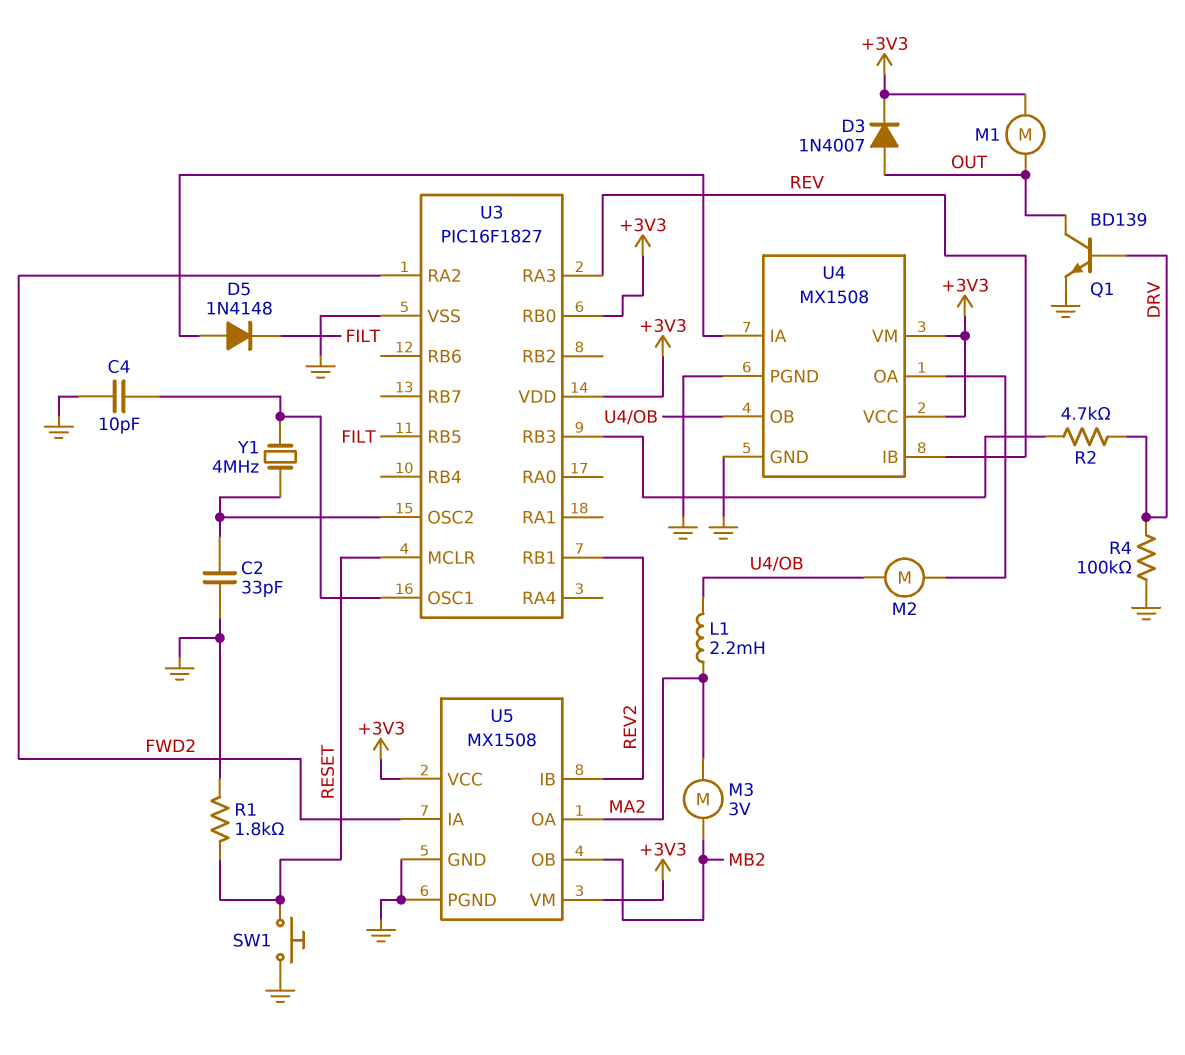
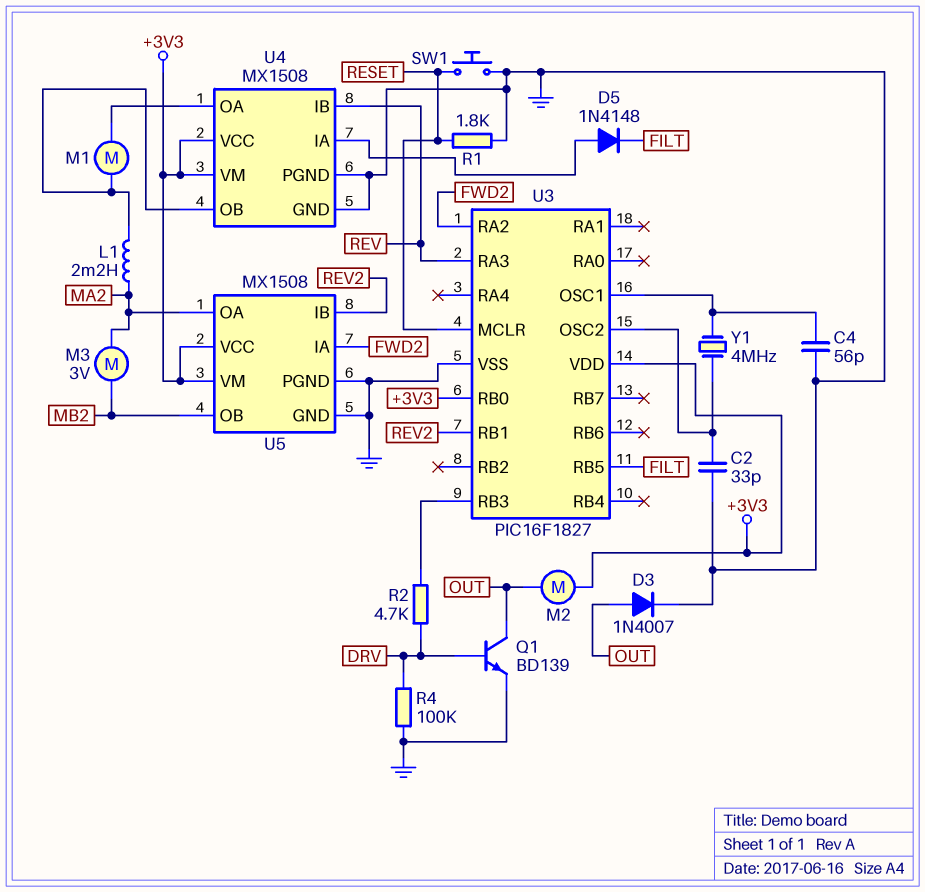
C4: 10pF (GND, U3/OSC1) -> 56pF (GND, U3/OSC1)
D3: diode 1N4007 (A OUT, K +3V3) -> diode 1N4007 (A OUT, K GND)
M1: motor (+3V3, OUT) -> motor (U4/OA, U4/OB)
M2: motor (U4/OA, U4/OB) -> motor (+3V3, OUT)

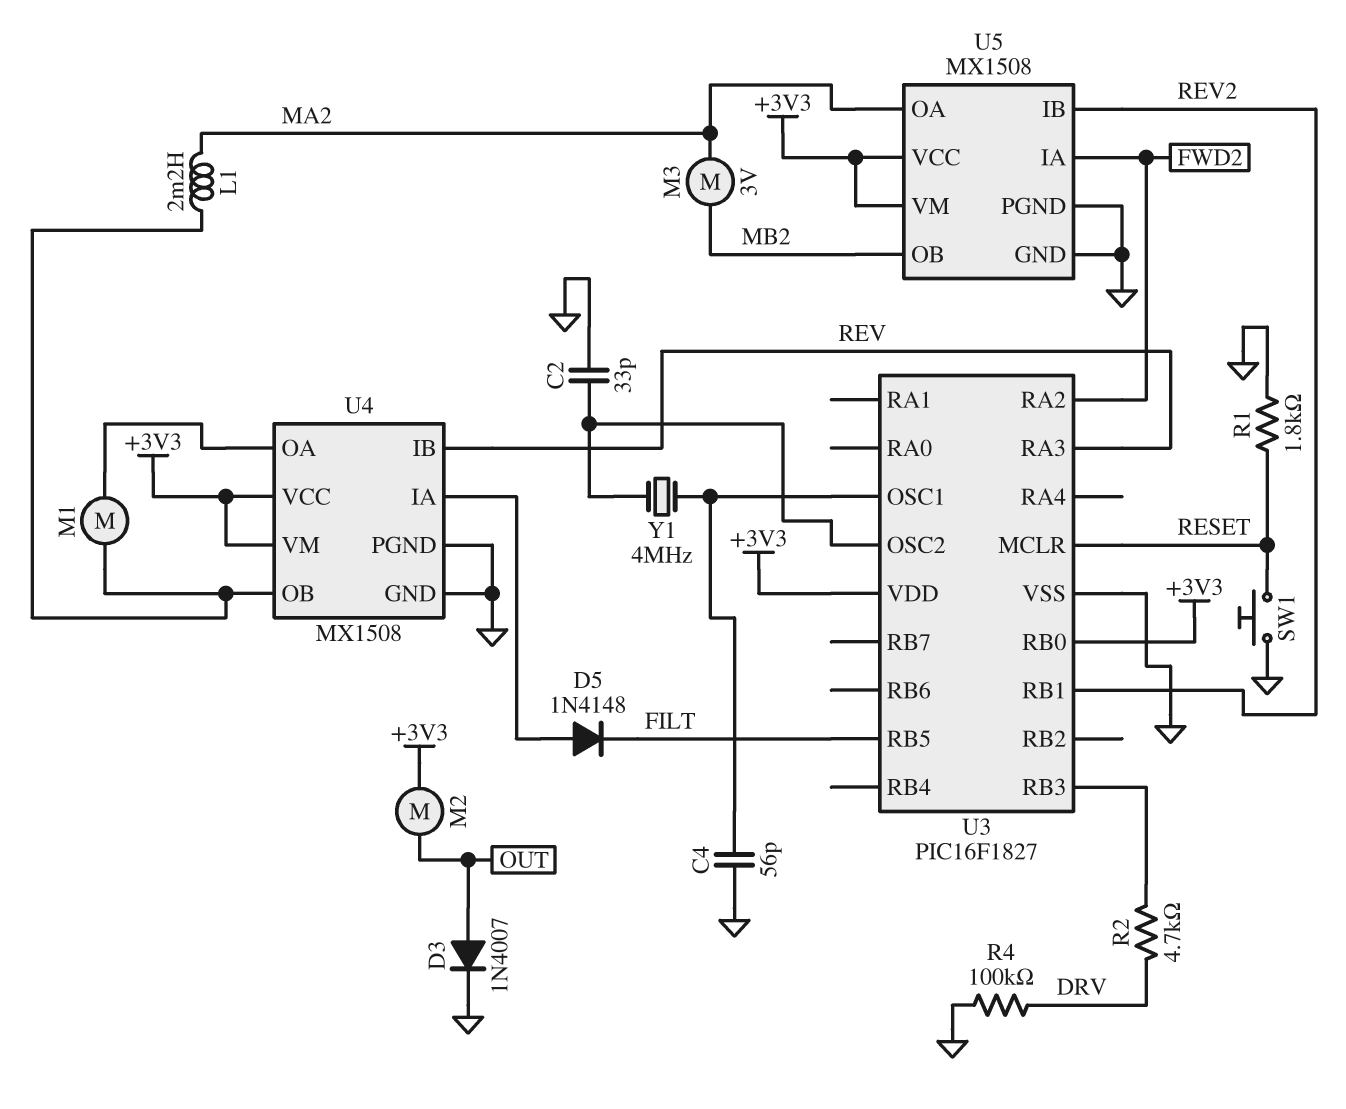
Q1: NPN BD139 (B DRV, C OUT, E GND) -> none

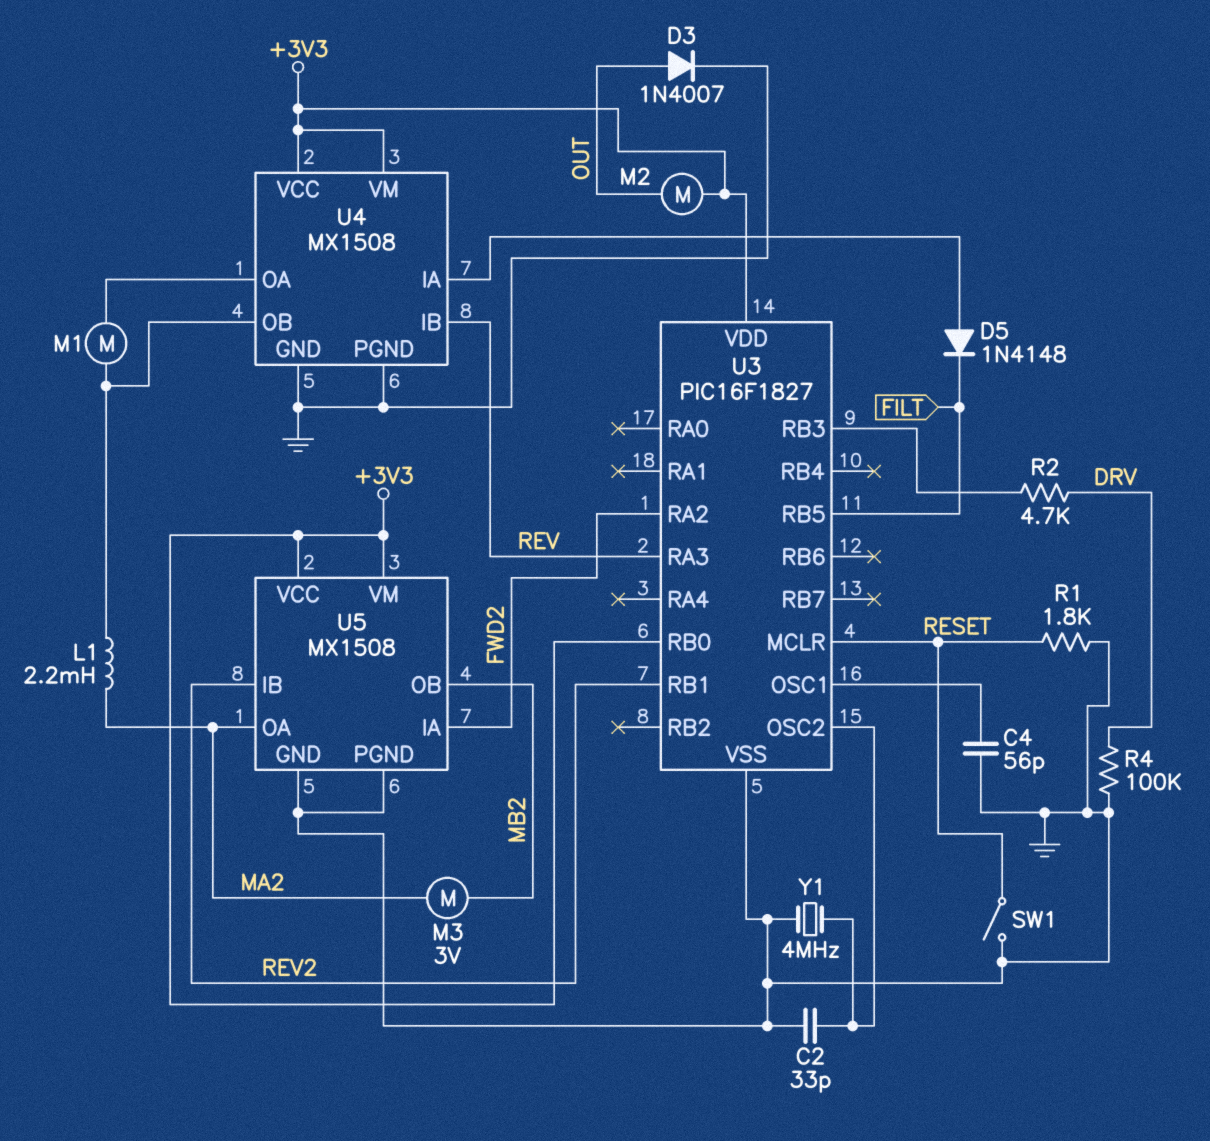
SW1: button (GND, RESET) -> switch (GND, RESET)
Y1: 4MHz (U3/OSC1, U3/OSC2) -> 4MHz (GND, U3/OSC2)

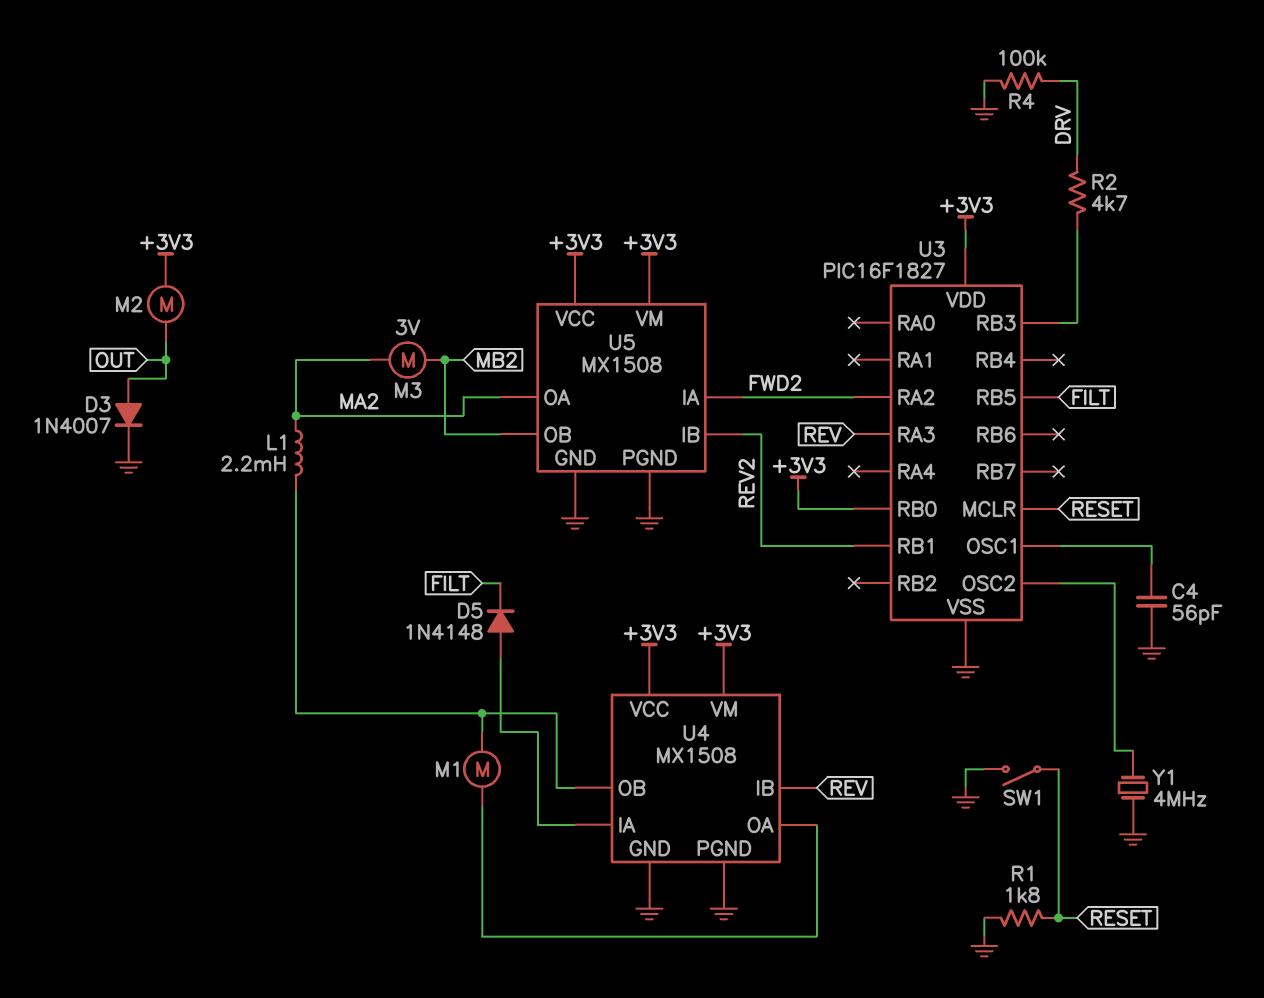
C2: 33pF (GND, U3/OSC2) -> none

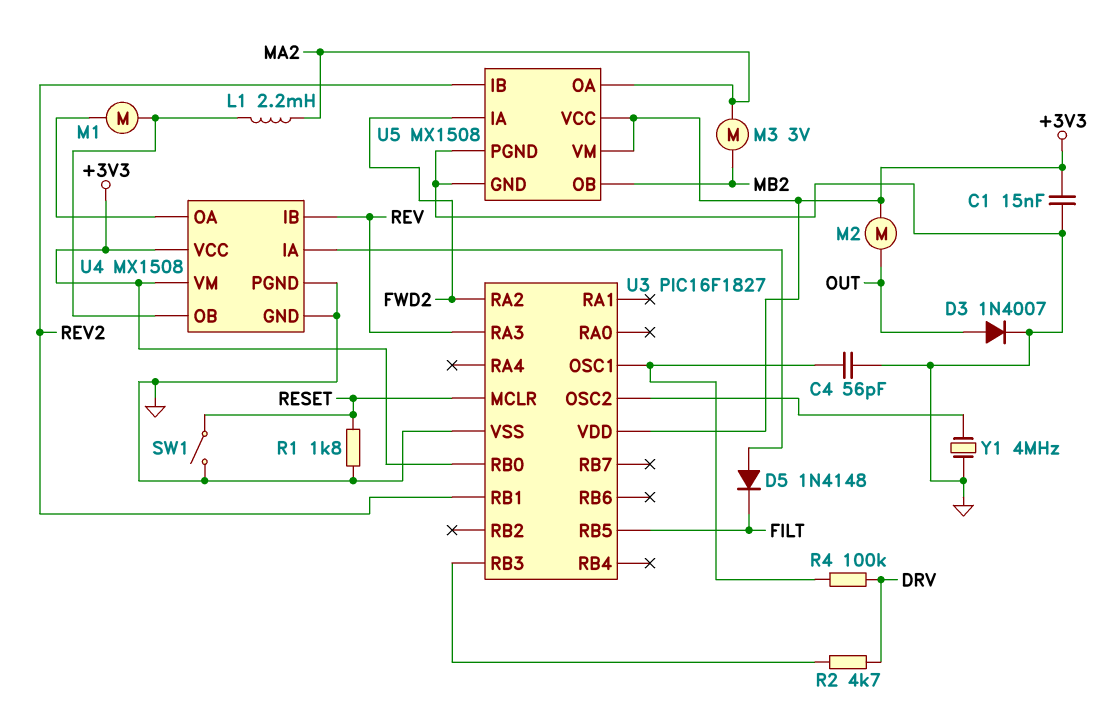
C1: none -> 15nF (+3V3, GND)
R4: 100k (DRV, GND) -> 100k (DRV, U3/OSC1)

